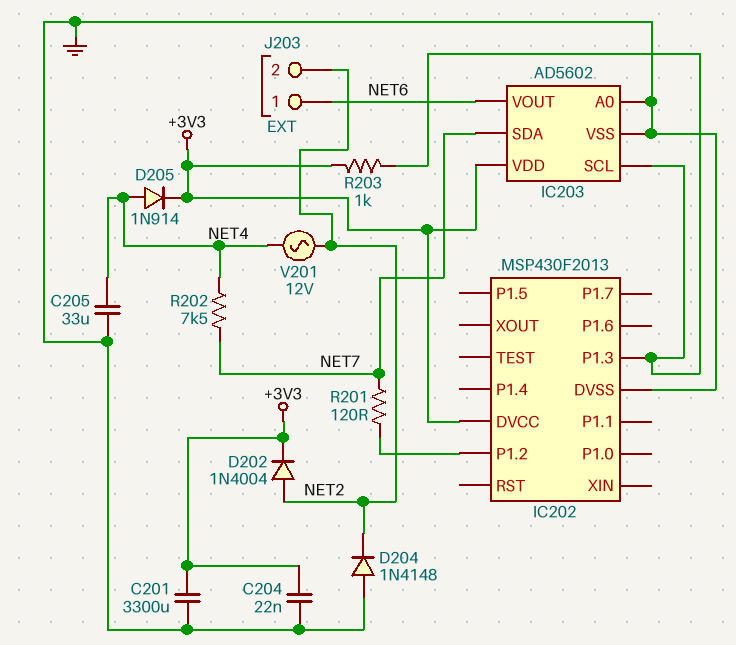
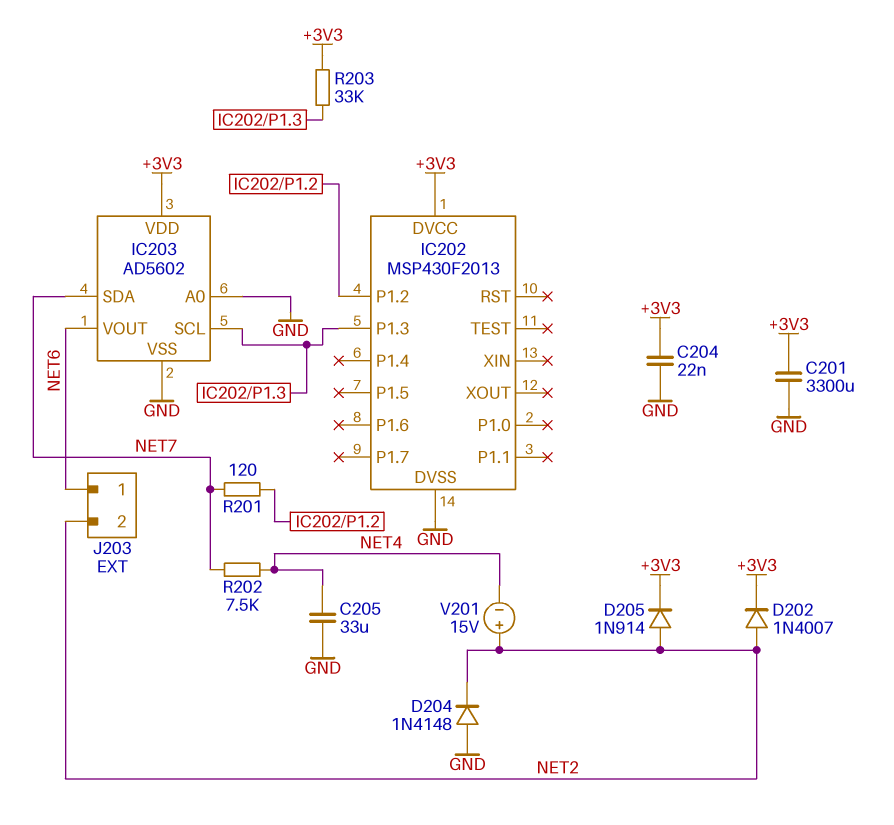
D202: diode 1N4004 (A NET2, K +3V3) -> diode 1N4007 (A NET2, K +3V3)
D205: diode 1N914 (A NET4, K +3V3) -> diode 1N914 (A NET2, K +3V3)
R203: 1k (+3V3, IC202/P1.3) -> 33k (+3V3, IC202/P1.3)
V201: AC 12V (NET2, NET4) -> 15V (plus NET2, minus NET4)

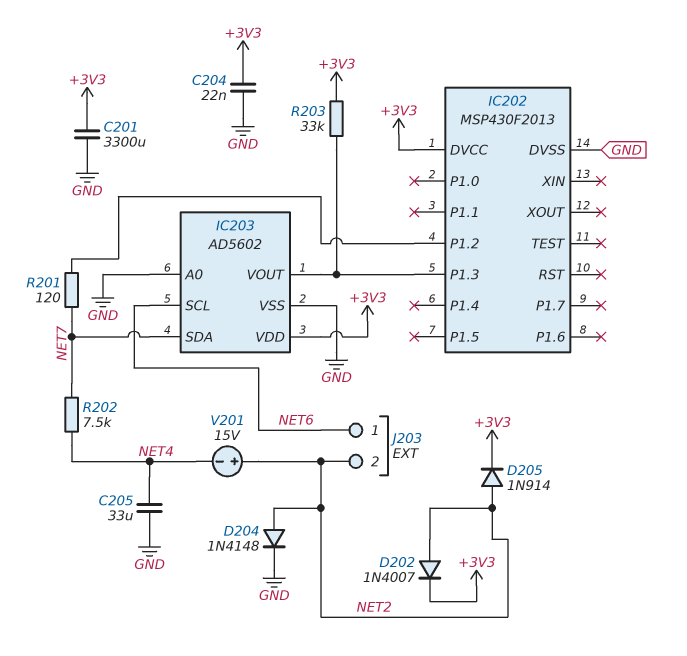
D204: diode 1N4148 (A GND, K NET2) -> diode 1N4148 (A NET2, K GND)
IC203 pin SCL: IC202/P1.3 -> NET6
IC203 pin VOUT: NET6 -> IC202/P1.3

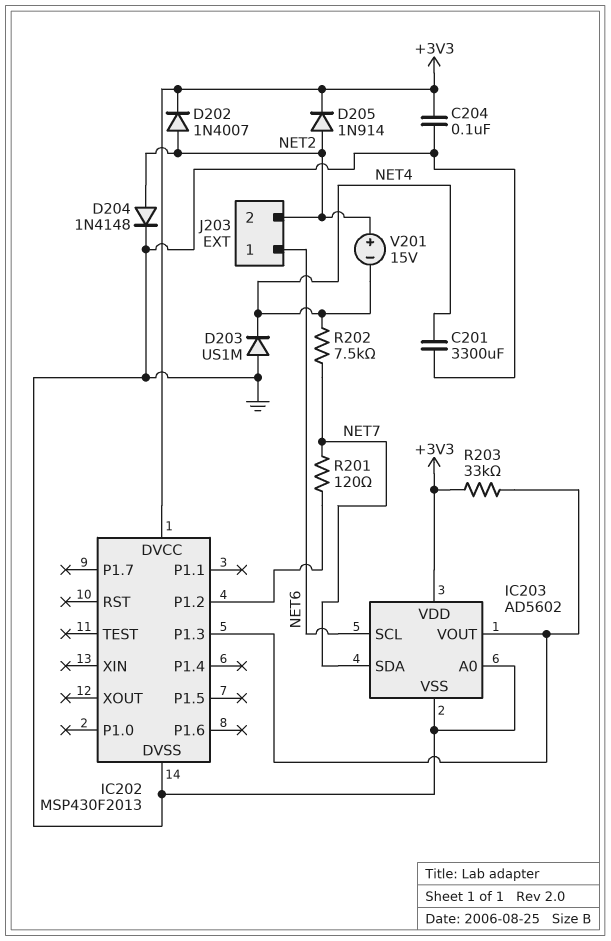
C201: 3300uF (+3V3, GND) -> 3300uF (GND, NET4)
C204: 22nF (+3V3, GND) -> 100nF (+3V3, GND)
C205: 33uF (GND, NET4) -> none
D203: none -> diode US1M (A GND, K NET4)

